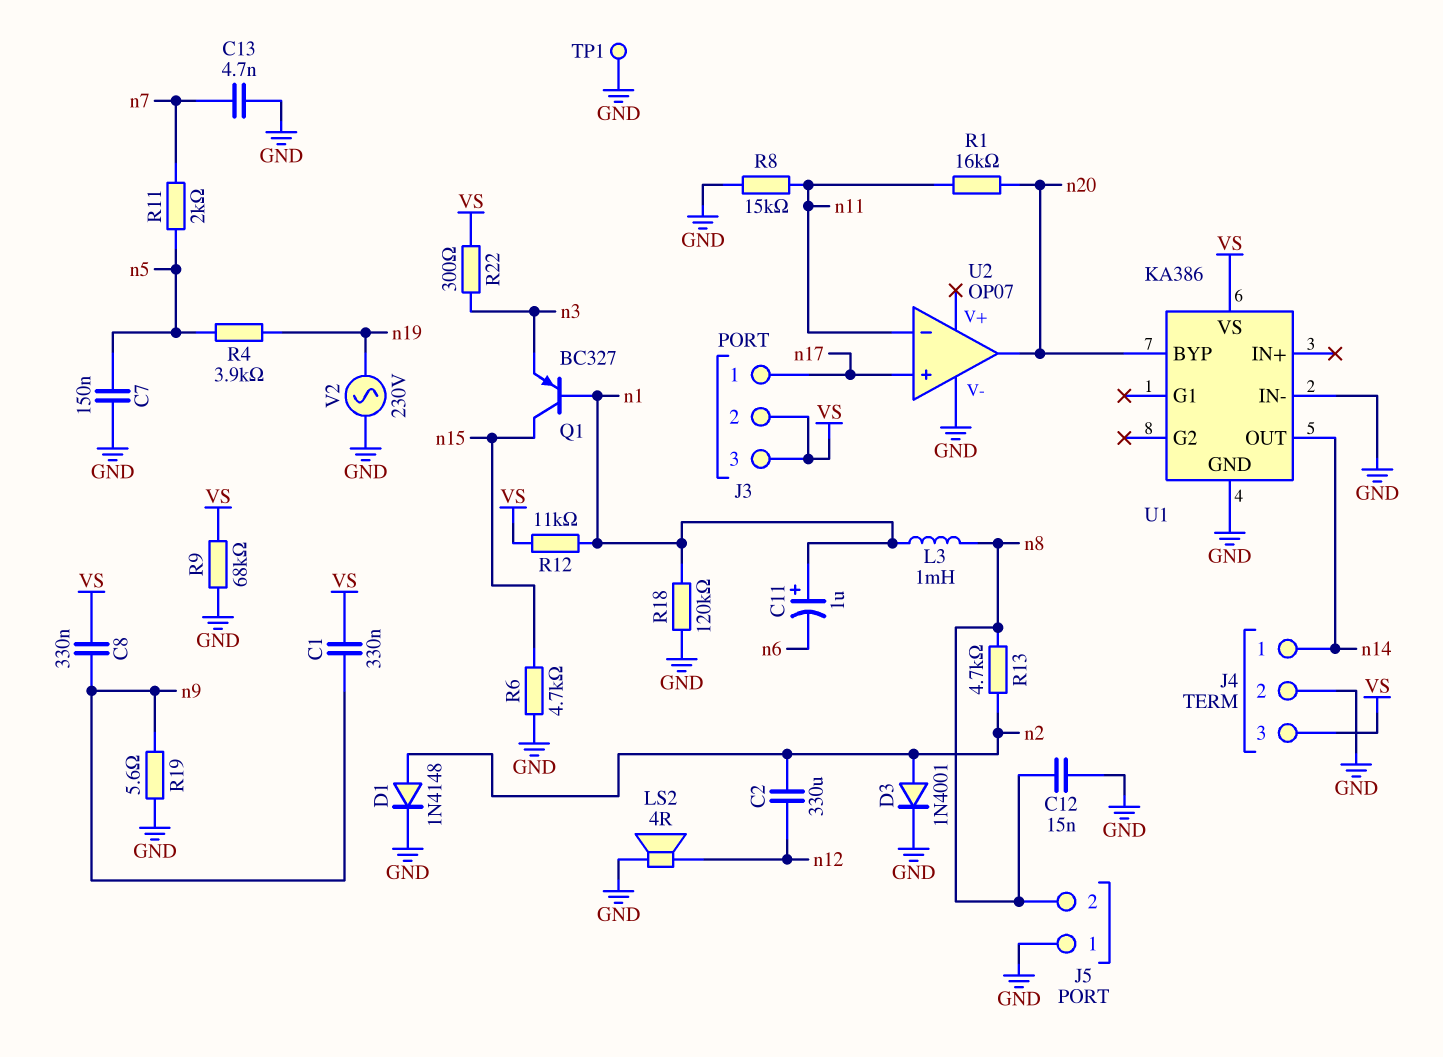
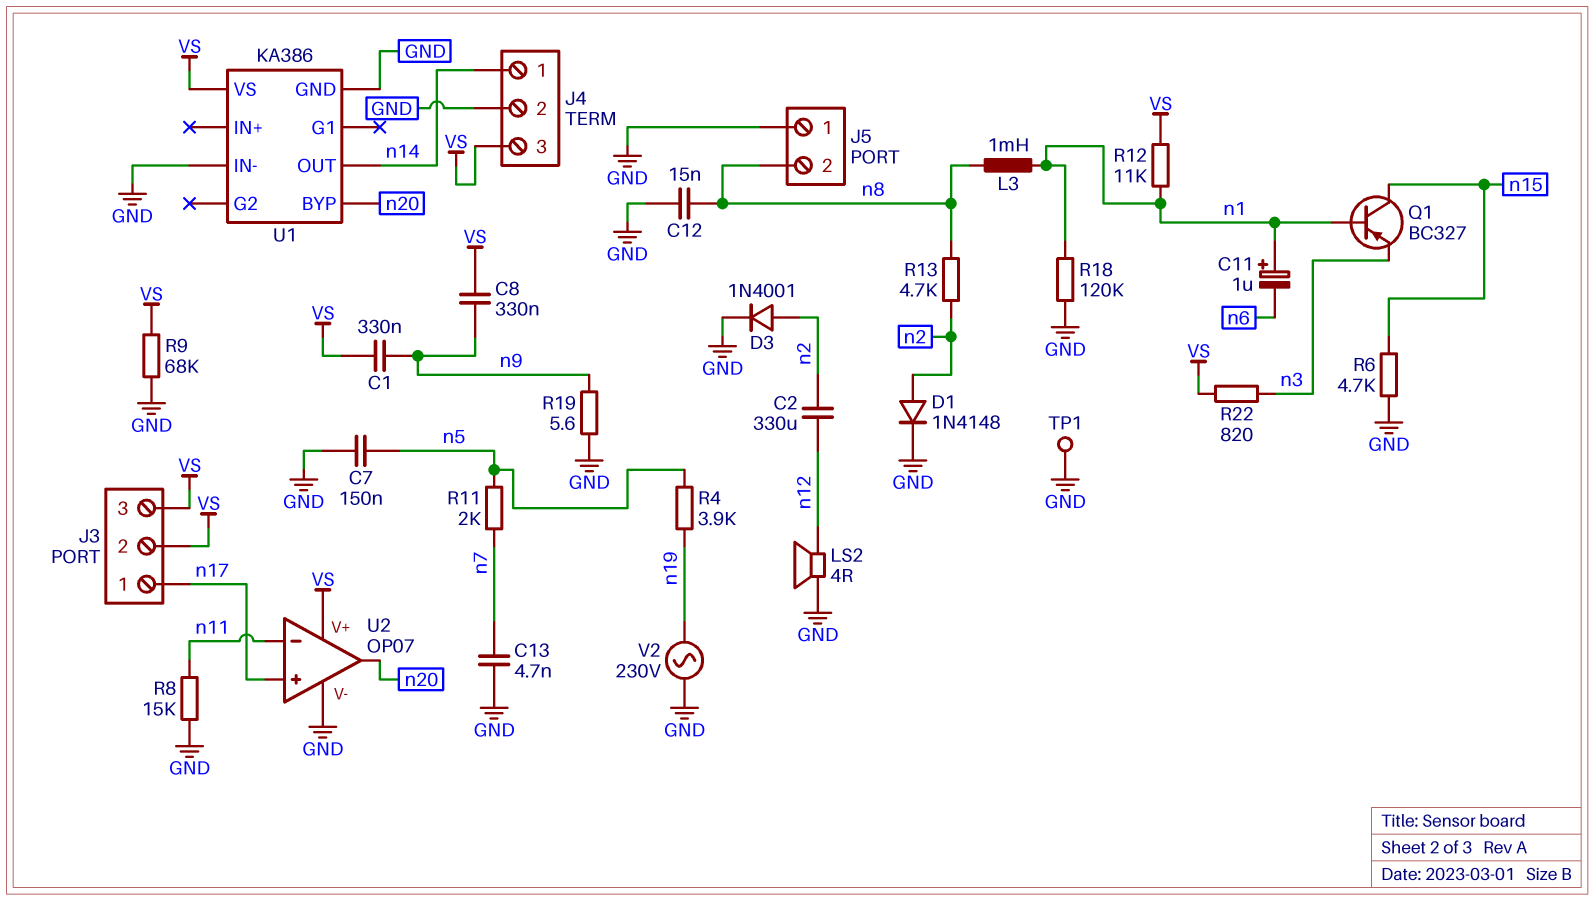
R1: 16k (n11, n20) -> none
R22: 300 (VS, n3) -> 820 (VS, n3)
U2 pin V+: none -> VS

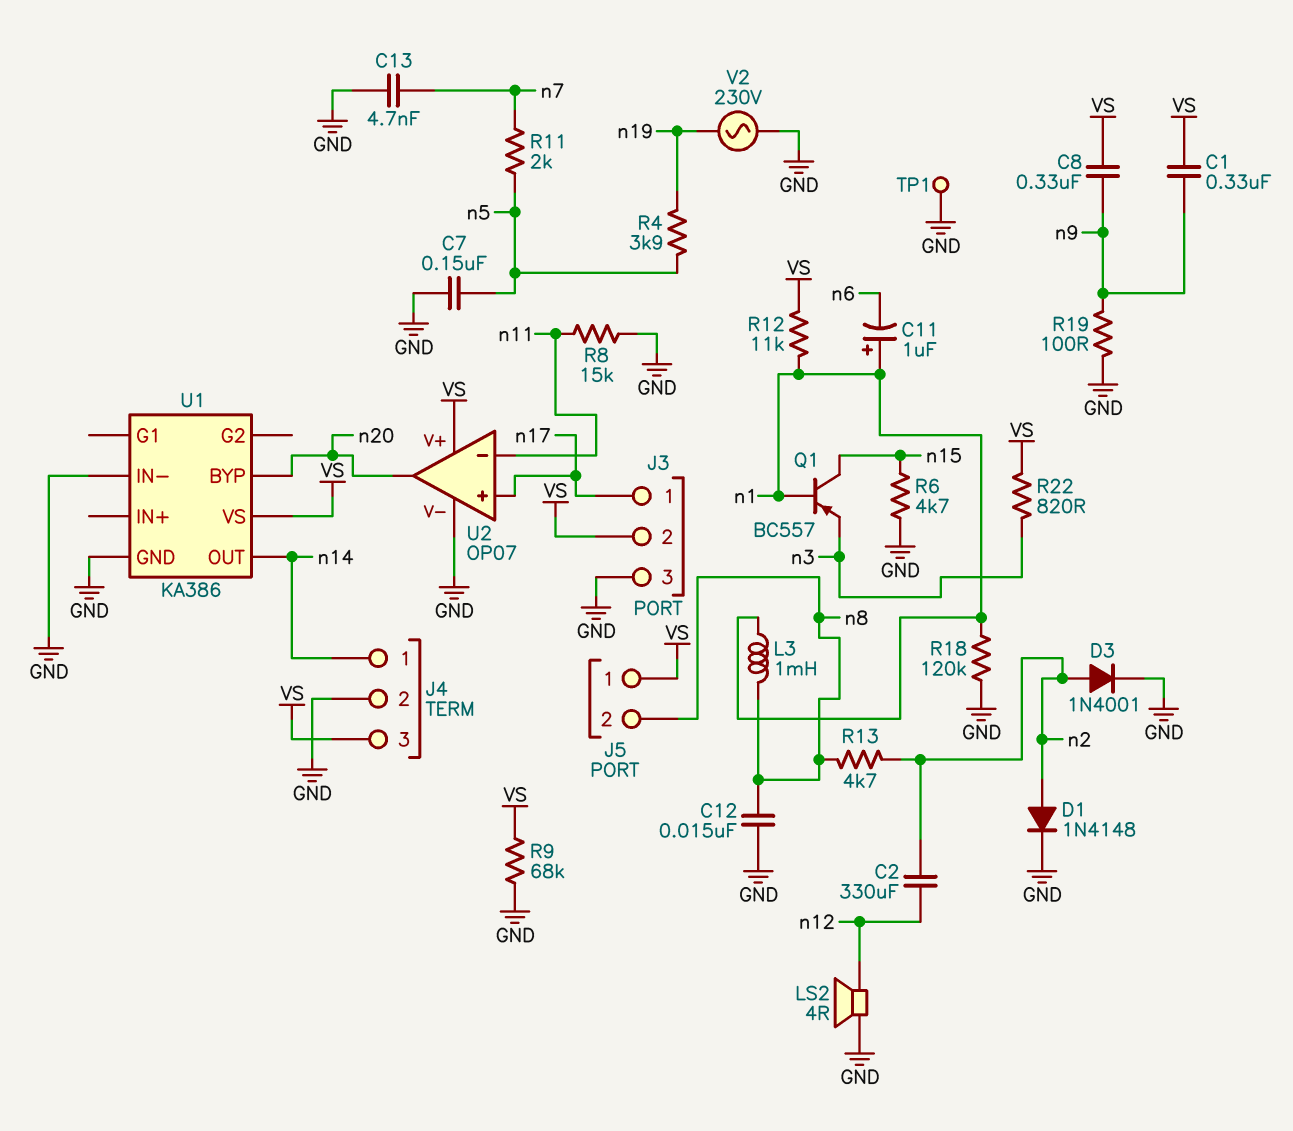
J3 pin 3: VS -> GND
J5 pin 1: GND -> VS
Q1: PNP BC327 (B n1, C n15, E n3) -> PNP BC557 (B n1, C n15, E n3)
R19: 5.6 (GND, n9) -> 100 (GND, n9)

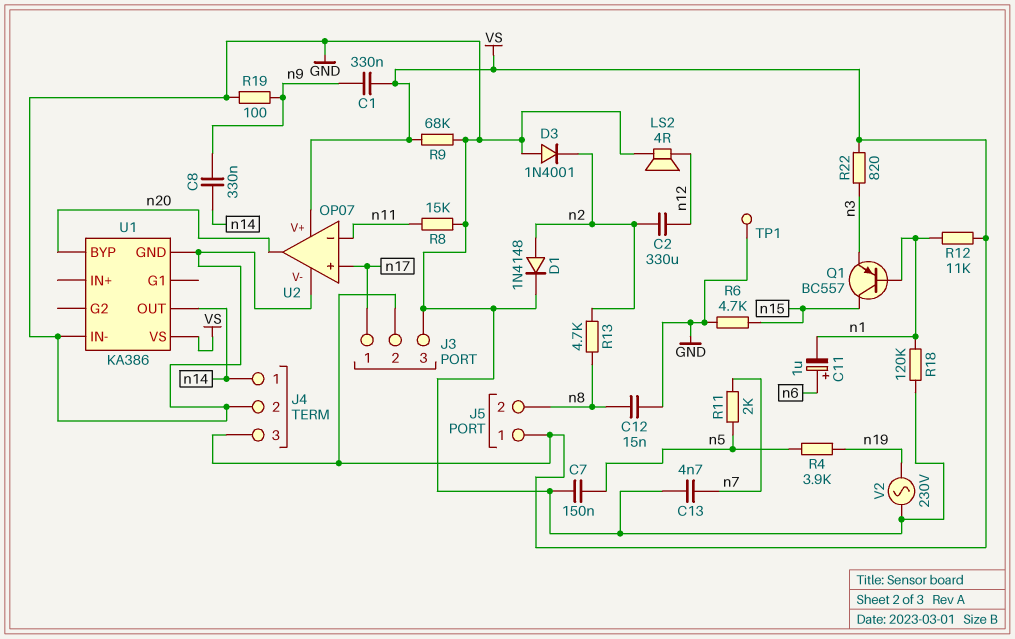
C8: 330nF (VS, n9) -> 330nF (n9, n14)
C11: 1uF (plus n1, minus n6) -> 1uF (plus n6, minus n1)
D3: diode 1N4001 (A n2, K GND) -> diode 1N4001 (A GND, K n2)
L3: 1mH (n1, n8) -> none

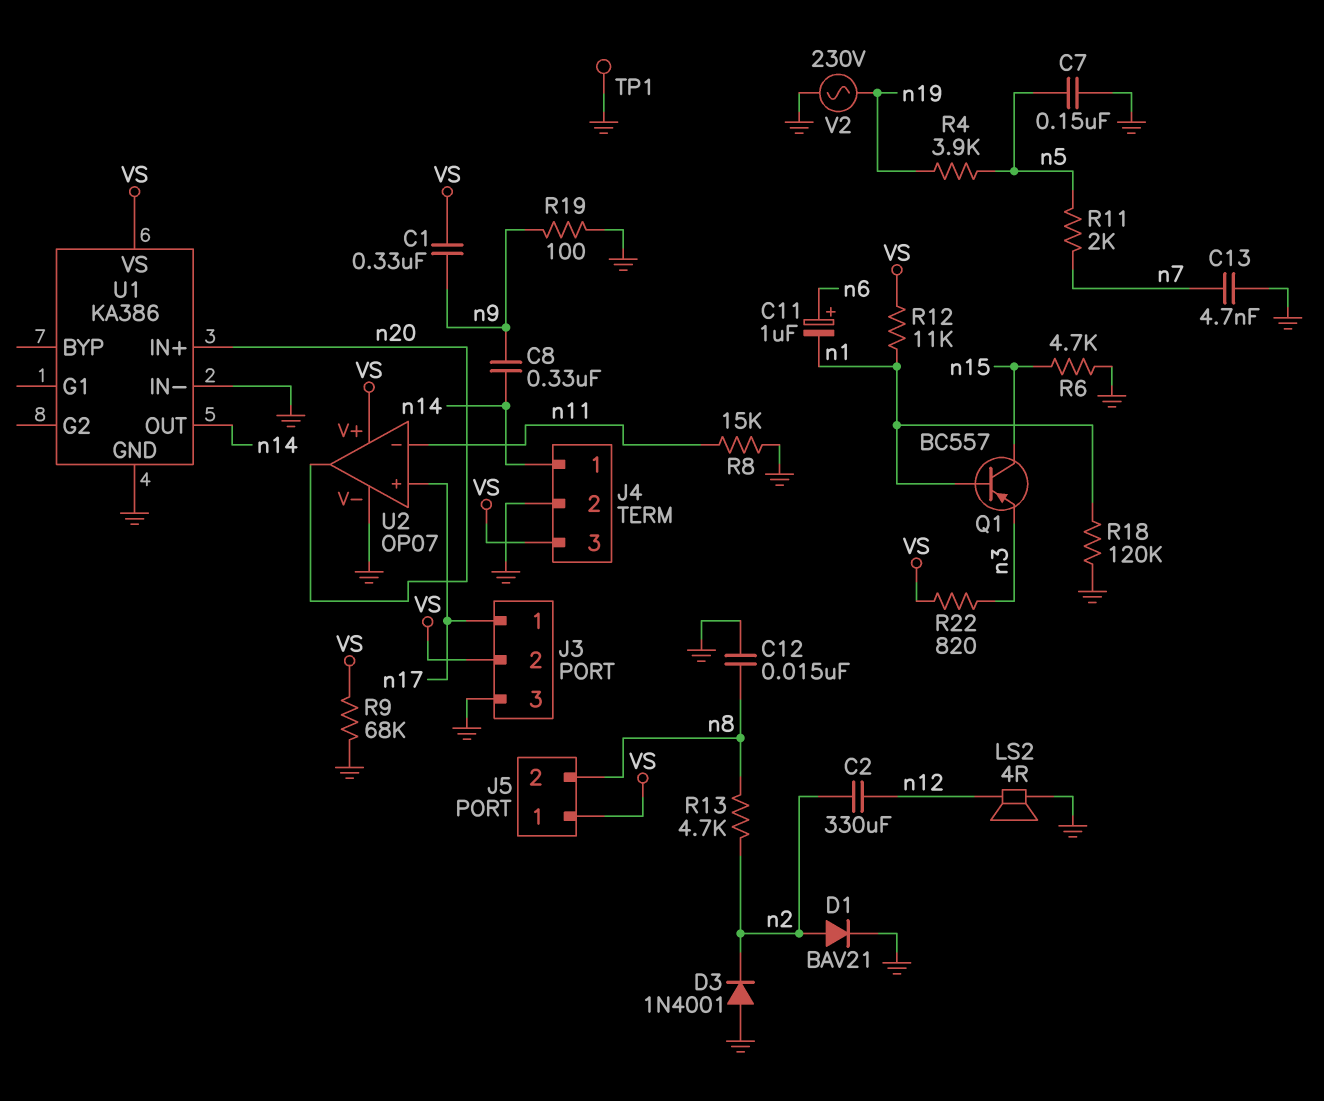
D1: diode 1N4148 (A n2, K GND) -> diode BAV21 (A n2, K GND)
U1 pin BYP: n20 -> none
U1 pin IN+: none -> n20

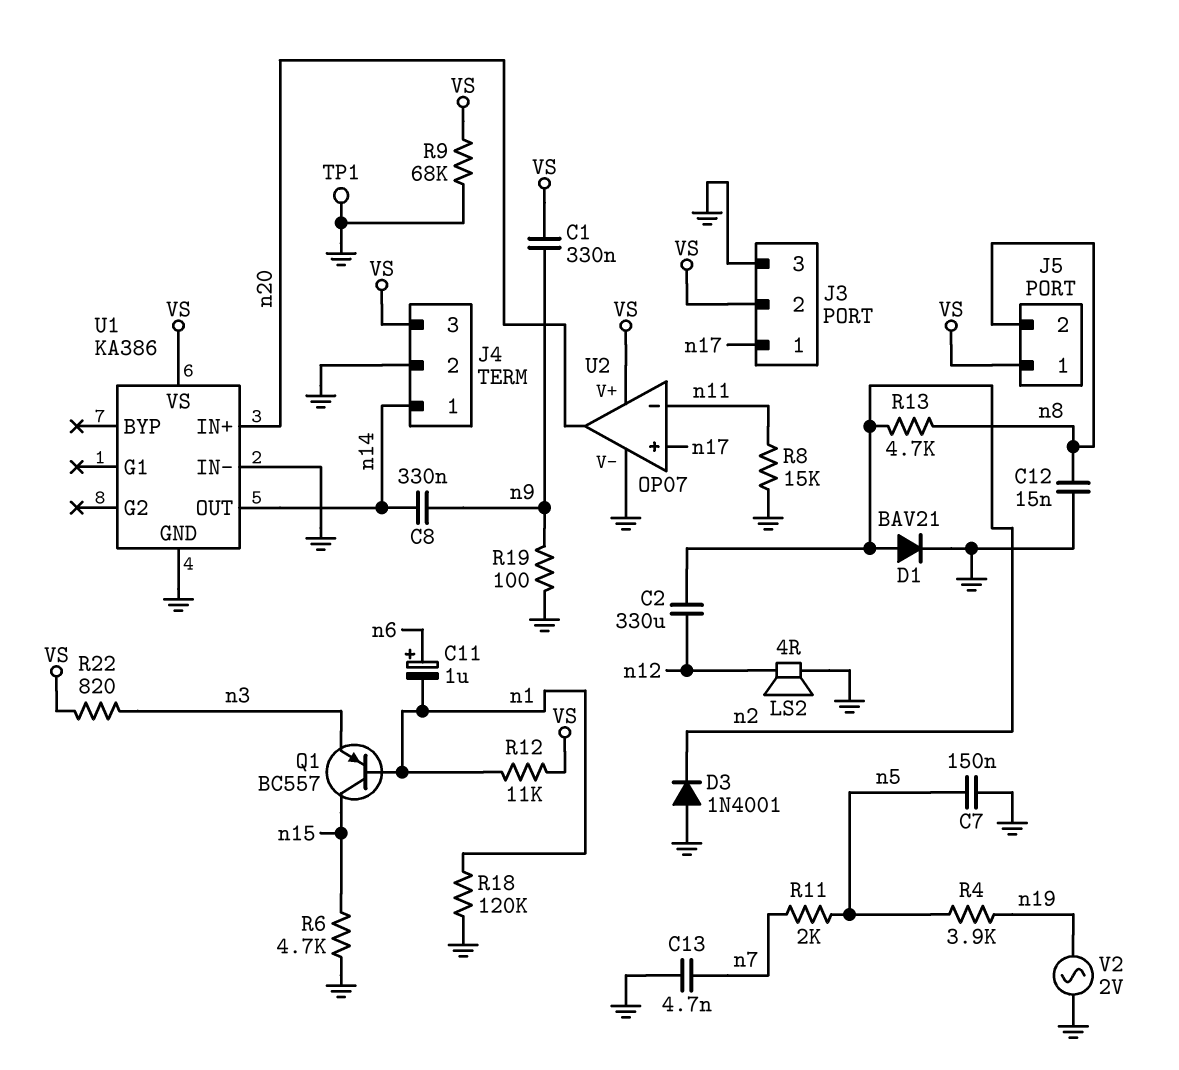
V2: AC 230V (GND, n19) -> AC 2V (GND, n19)

